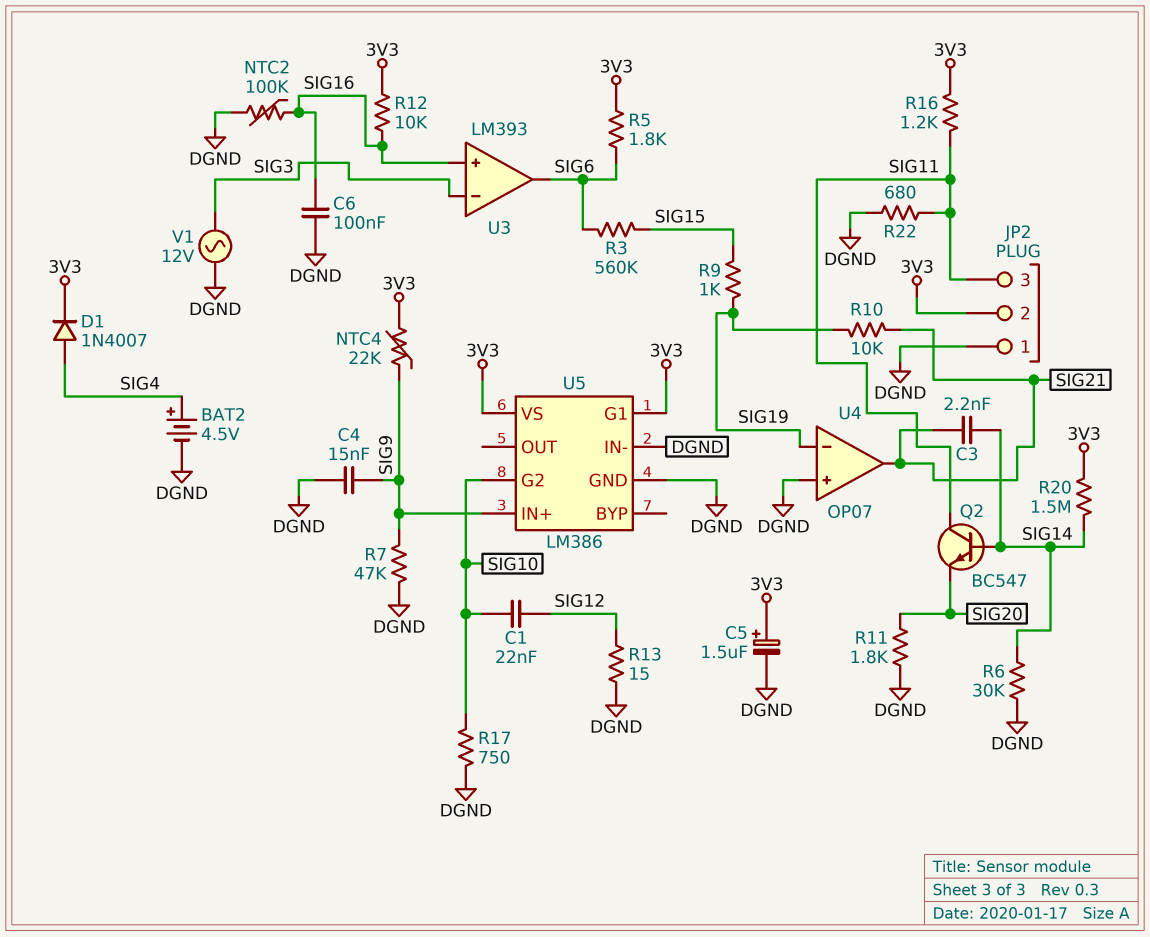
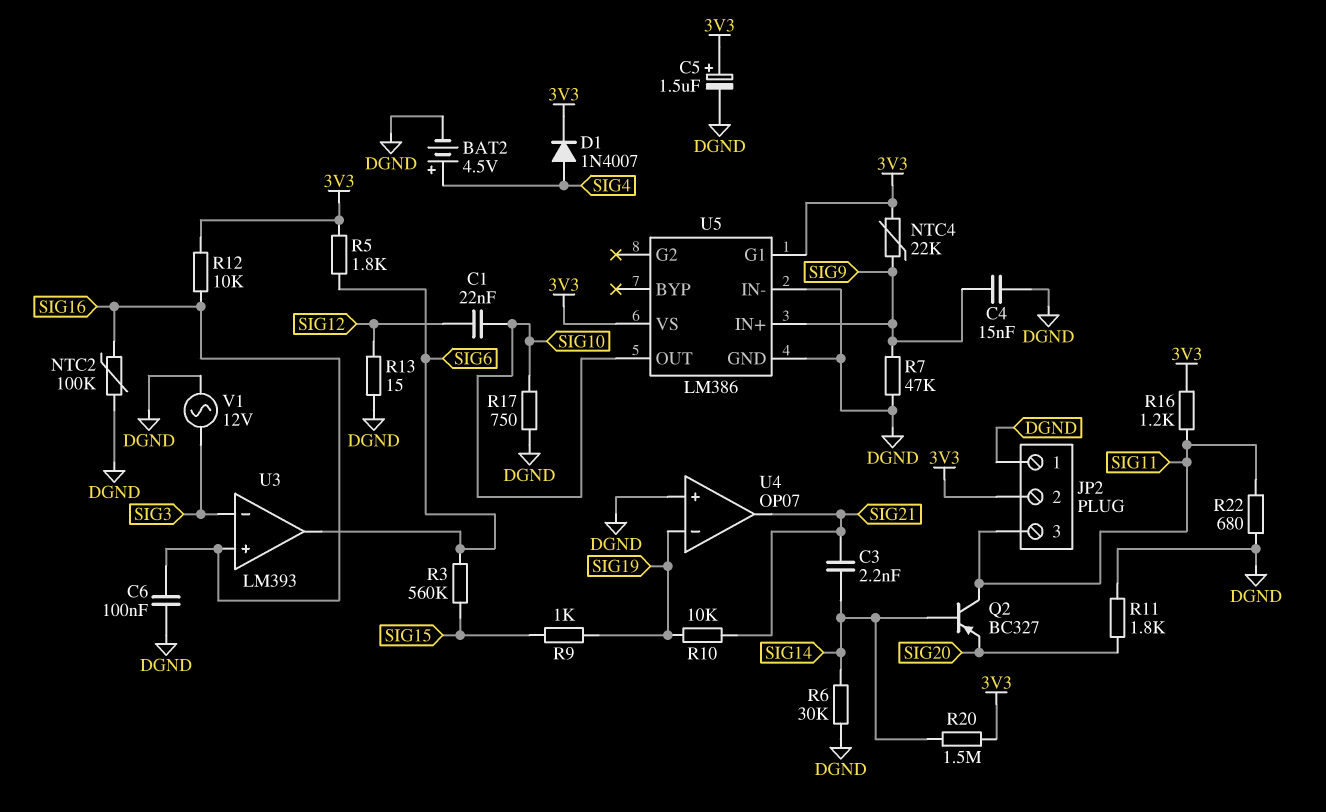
Q2: NPN BC547 (B SIG14, C SIG11, E SIG20) -> PNP BC327 (B SIG14, C SIG11, E SIG20)
U5 pin G2: SIG10 -> none
U5 pin OUT: none -> SIG10

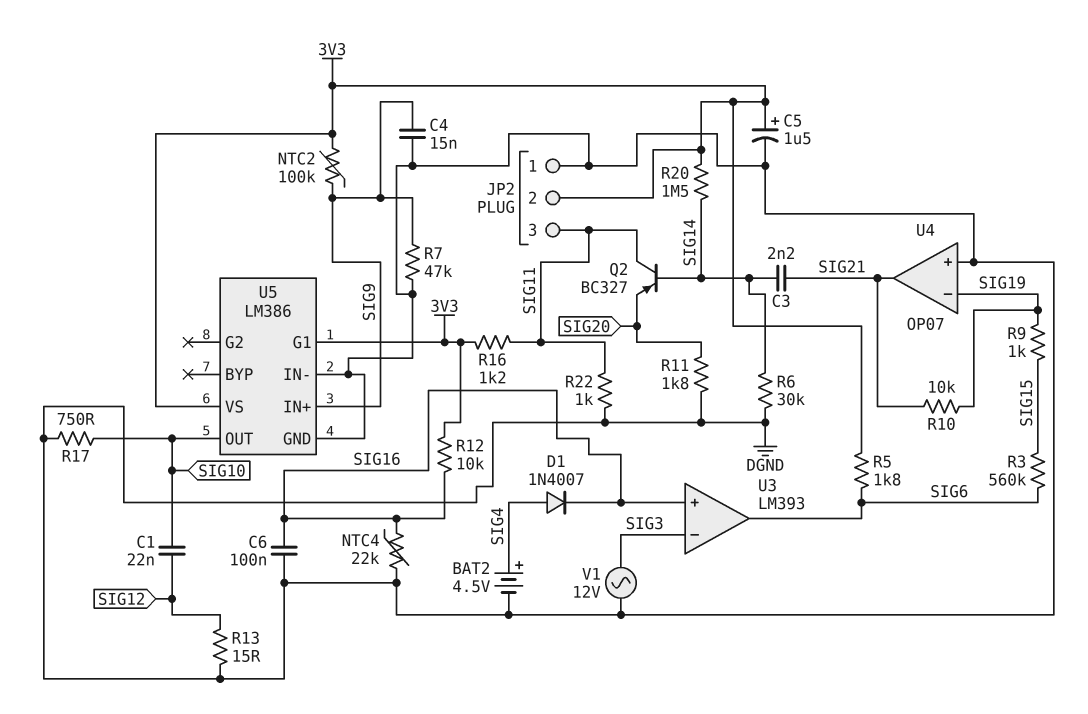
D1: diode 1N4007 (A SIG4, K 3V3) -> diode 1N4007 (A SIG4, K SIG16)
NTC2: 100k (DGND, SIG16) -> 100k (3V3, SIG9)
NTC4: 22k (3V3, SIG9) -> 22k (DGND, SIG16)
R22: 680 (DGND, SIG11) -> 1k (DGND, SIG11)

